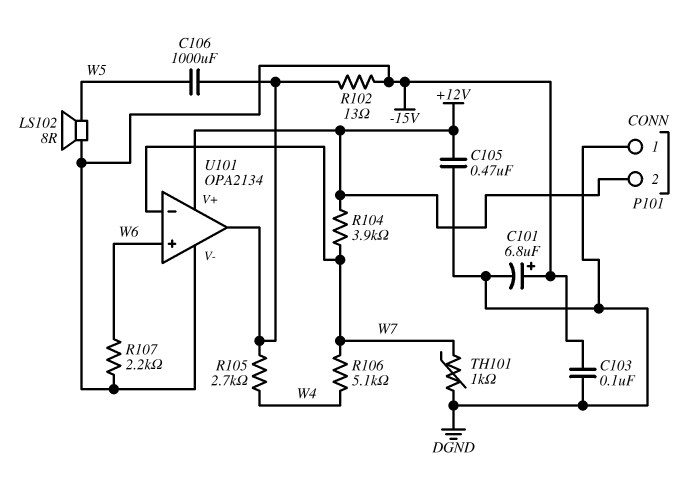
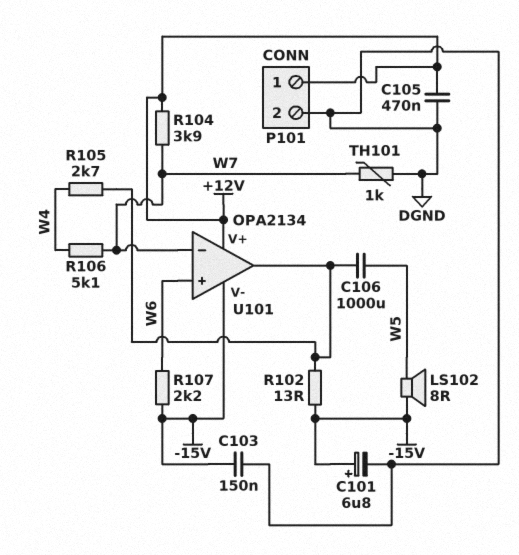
C103: 100nF (-15V, DGND) -> 150nF (-15V, DGND)
P101 pin 1: DGND -> +12V
P101 pin 2: +12V -> DGND

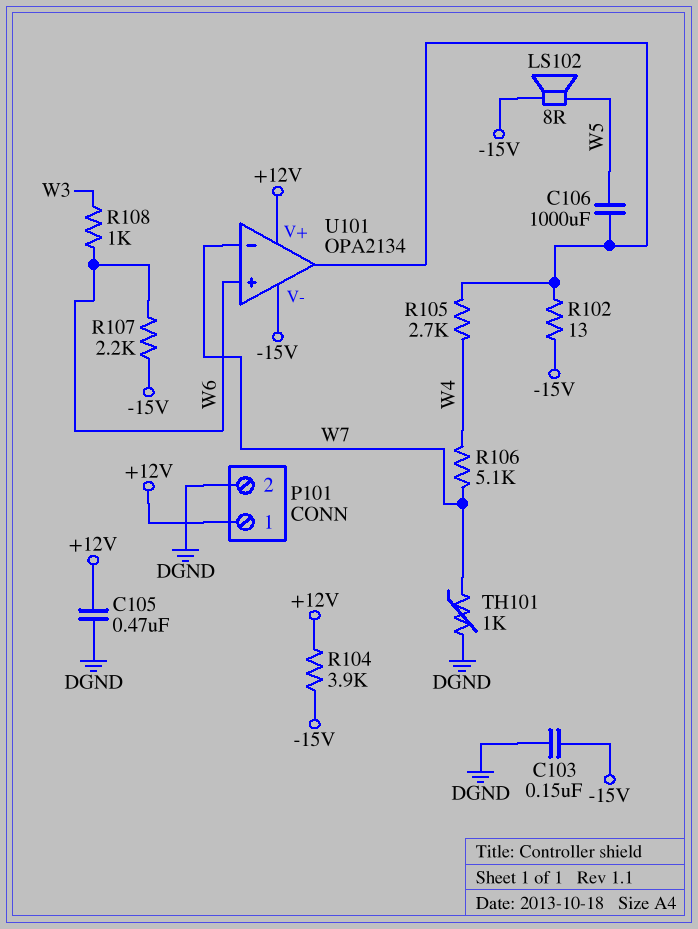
C101: 6.8uF (plus -15V, minus DGND) -> none
R104: 3.9k (+12V, W7) -> 3.9k (+12V, -15V)
R108: none -> 1k (W3, W6)

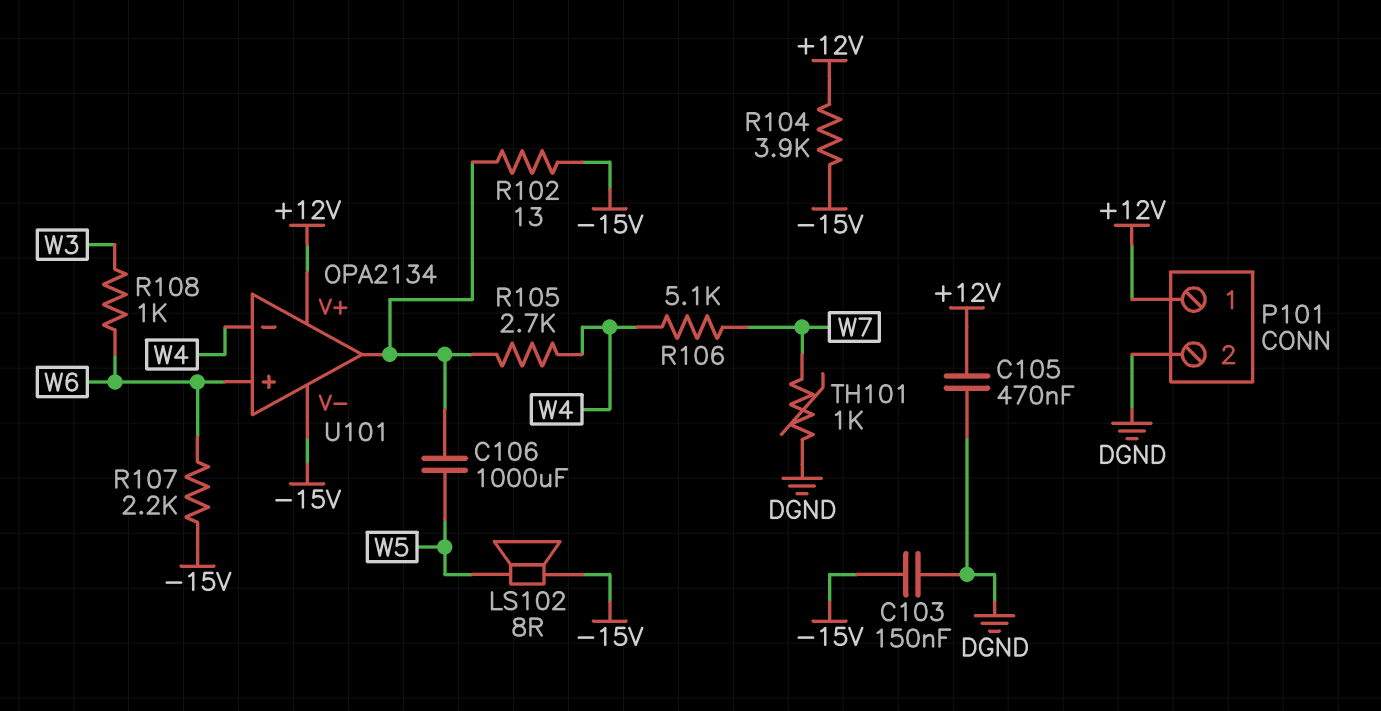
U101 pin in-: W7 -> W4

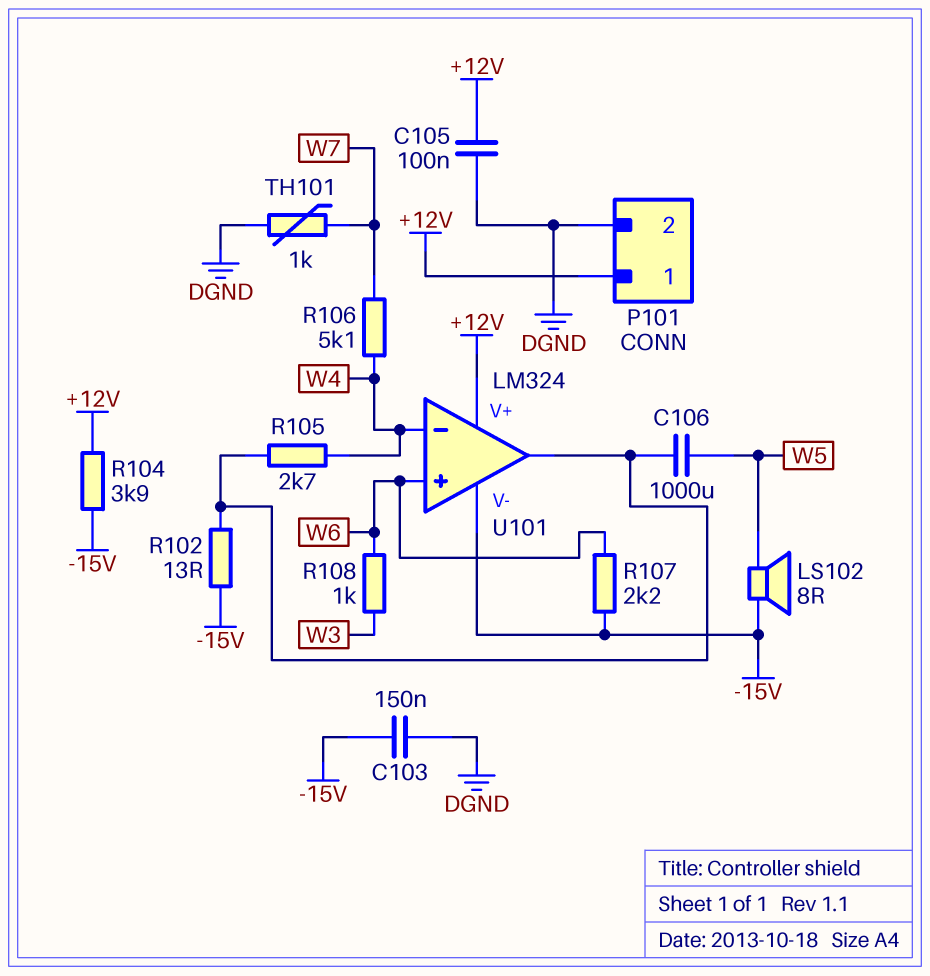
C105: 470nF (+12V, DGND) -> 100nF (+12V, DGND)
U101: OPA2134 -> LM324

